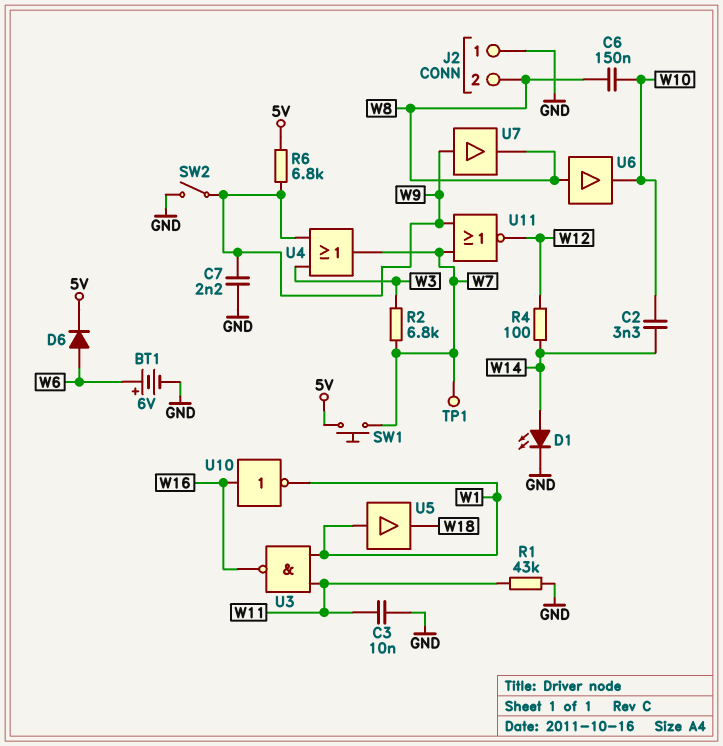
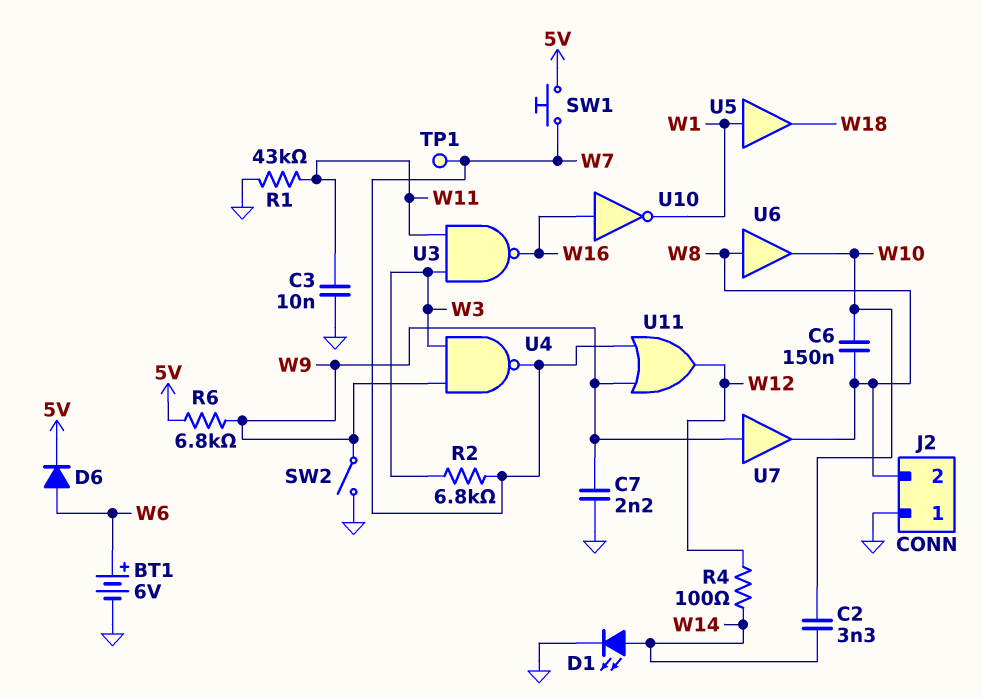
U3: NAND (in W1, in W11, out W16) -> NAND (in W3, in W11, out W16)
U4: OR (in W3, in W9, out W7) -> NAND (in W3, in W9, out W7)
U11: NOR (in W7, in W9, out W12) -> OR (in W7, in W9, out W12)

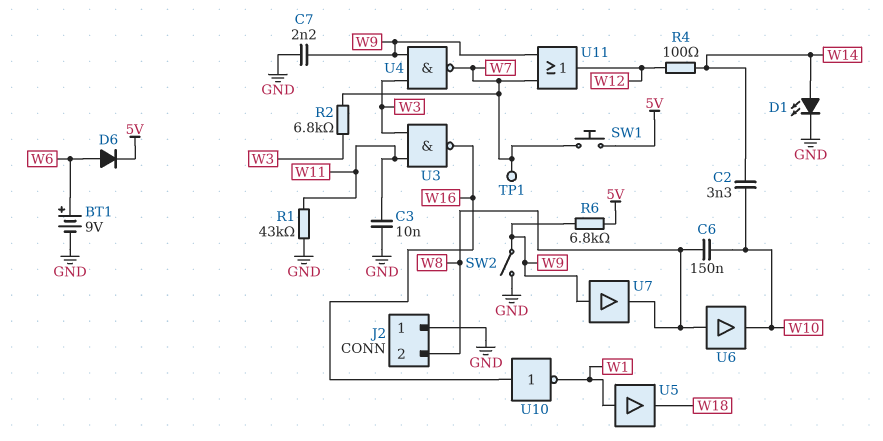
BT1: 6V (plus W6, minus GND) -> 9V (plus W6, minus GND)

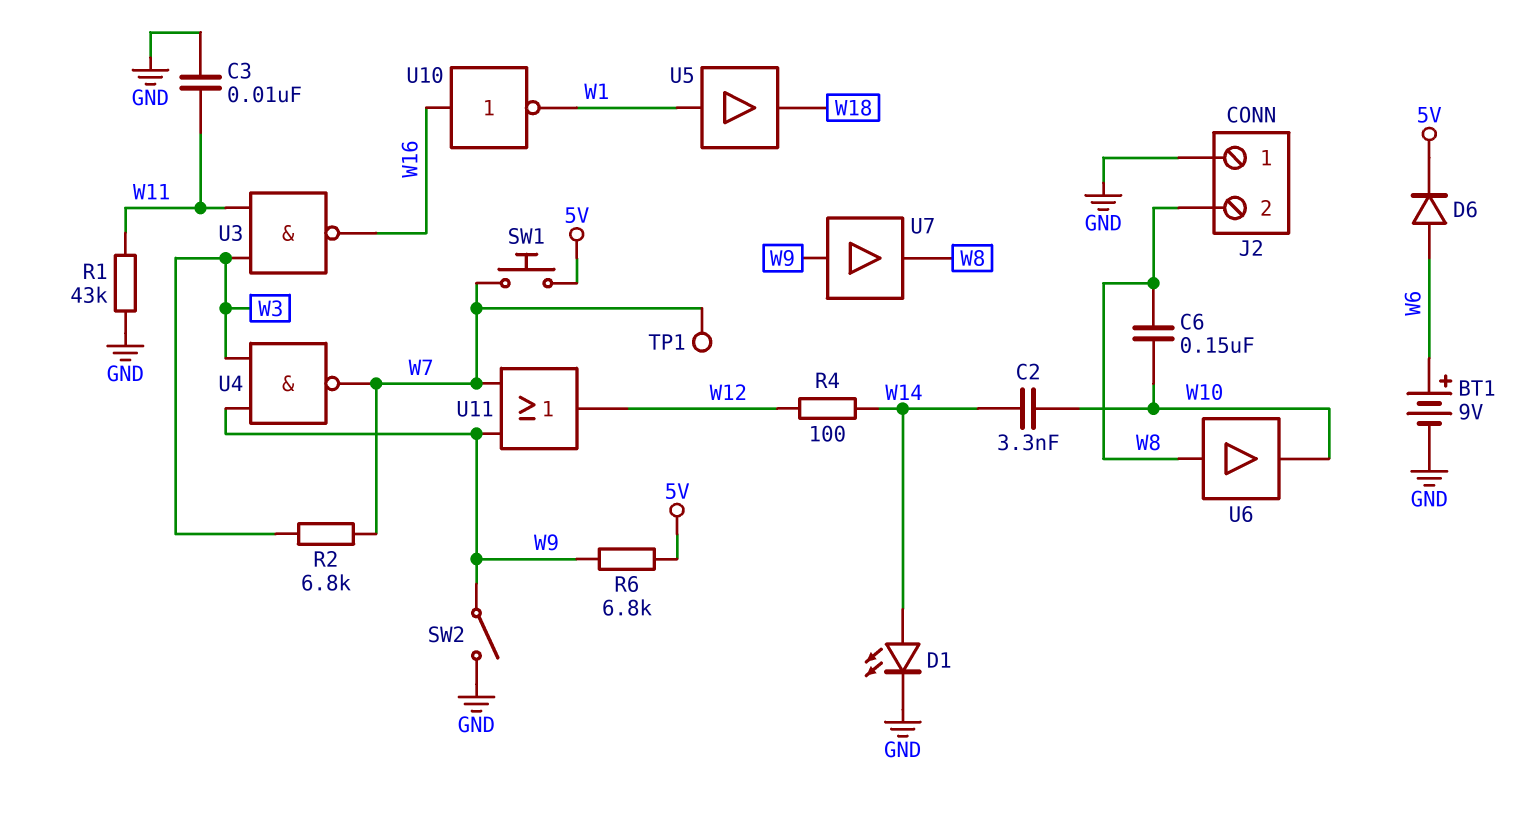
C7: 2.2nF (GND, W9) -> none

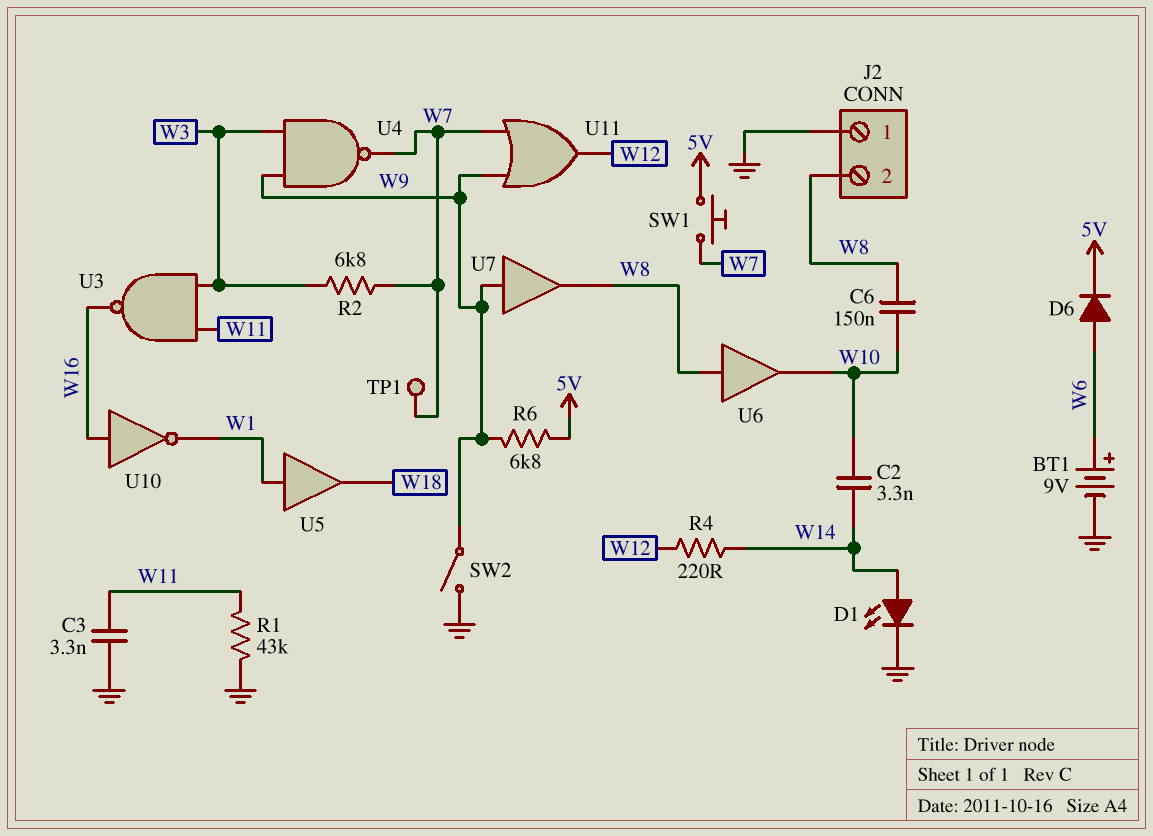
C3: 10nF (GND, W11) -> 3.3nF (GND, W11)
R4: 100 (W12, W14) -> 220 (W12, W14)

